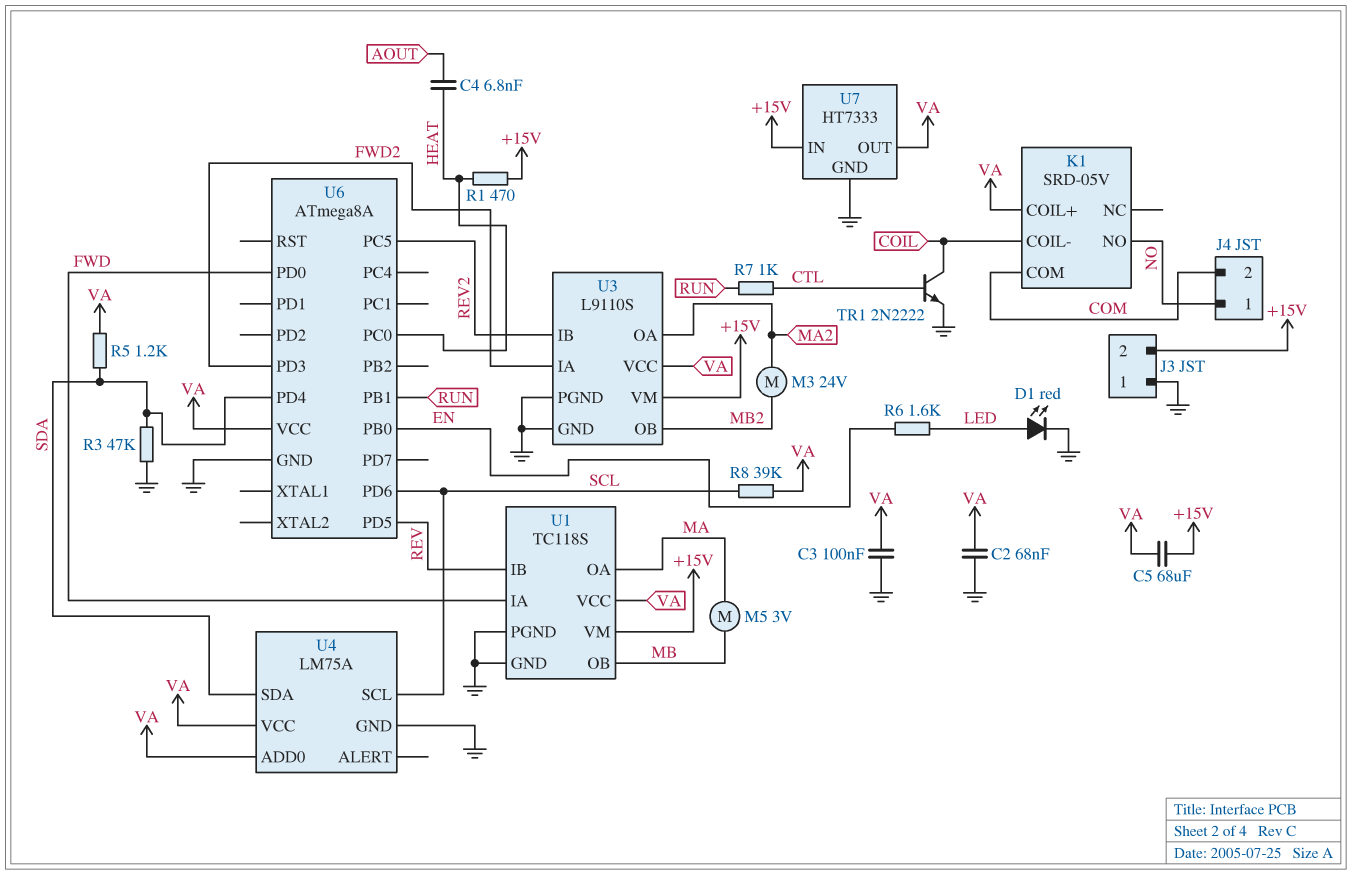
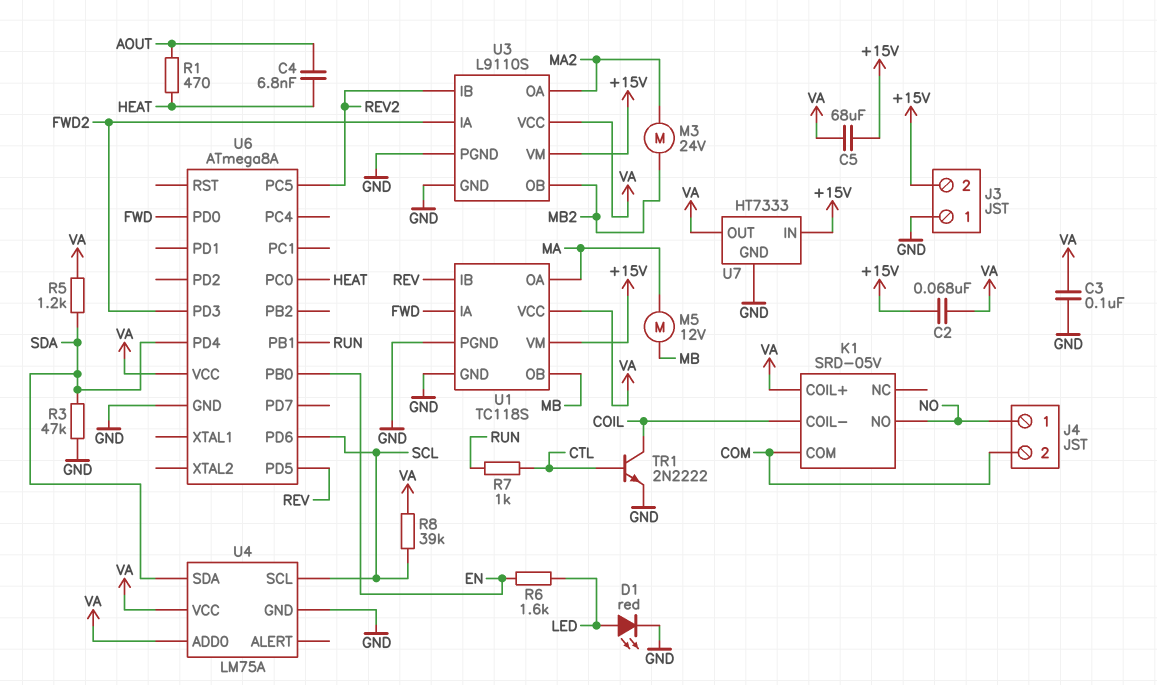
C2: 68nF (GND, VA) -> 68nF (+15V, VA)
M5: motor 3V (MA, MB) -> motor 12V (MA, MB)
R1: 470 (+15V, HEAT) -> 470 (AOUT, HEAT)

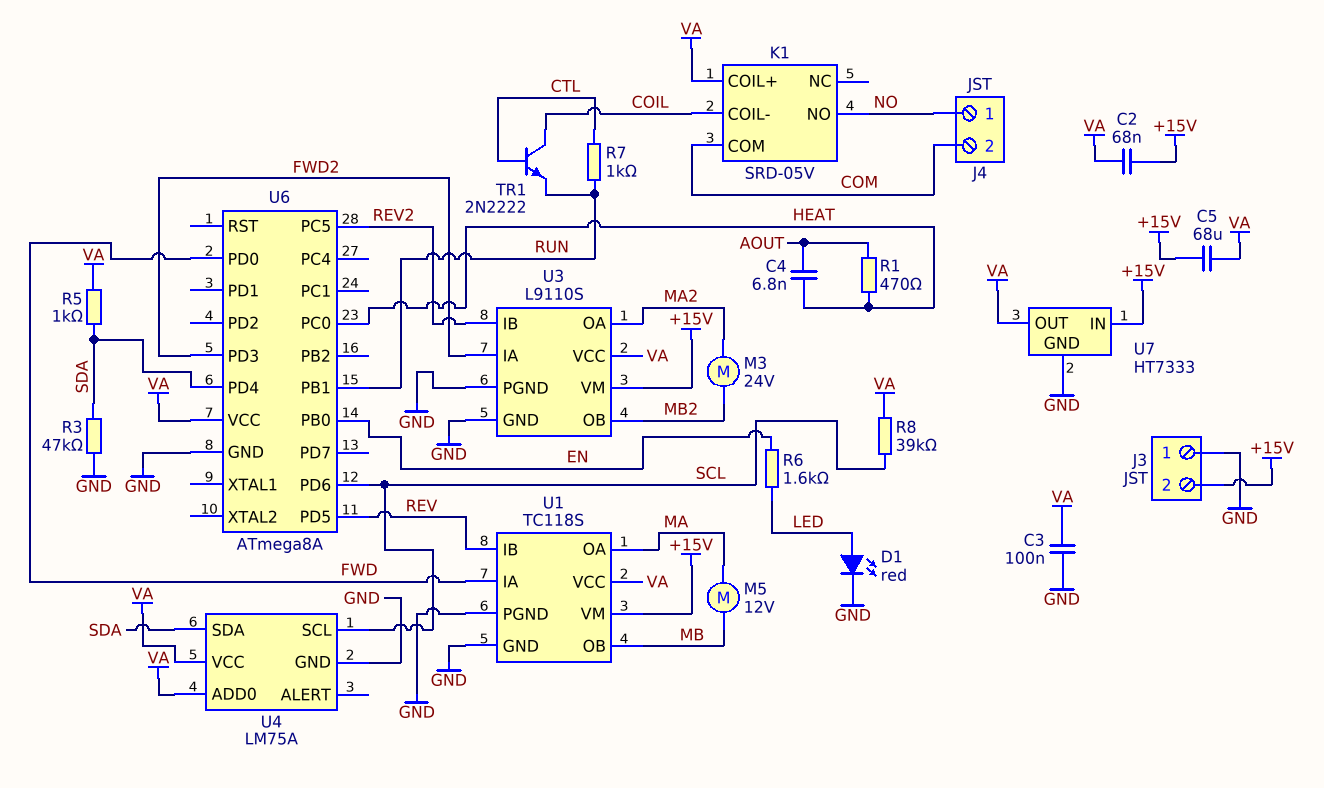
R5: 1.2k (SDA, VA) -> 1k (SDA, VA)
TR1: NPN 2N2222 (B CTL, C COIL, E GND) -> NPN 2N2222 (B CTL, C COIL, E RUN)

